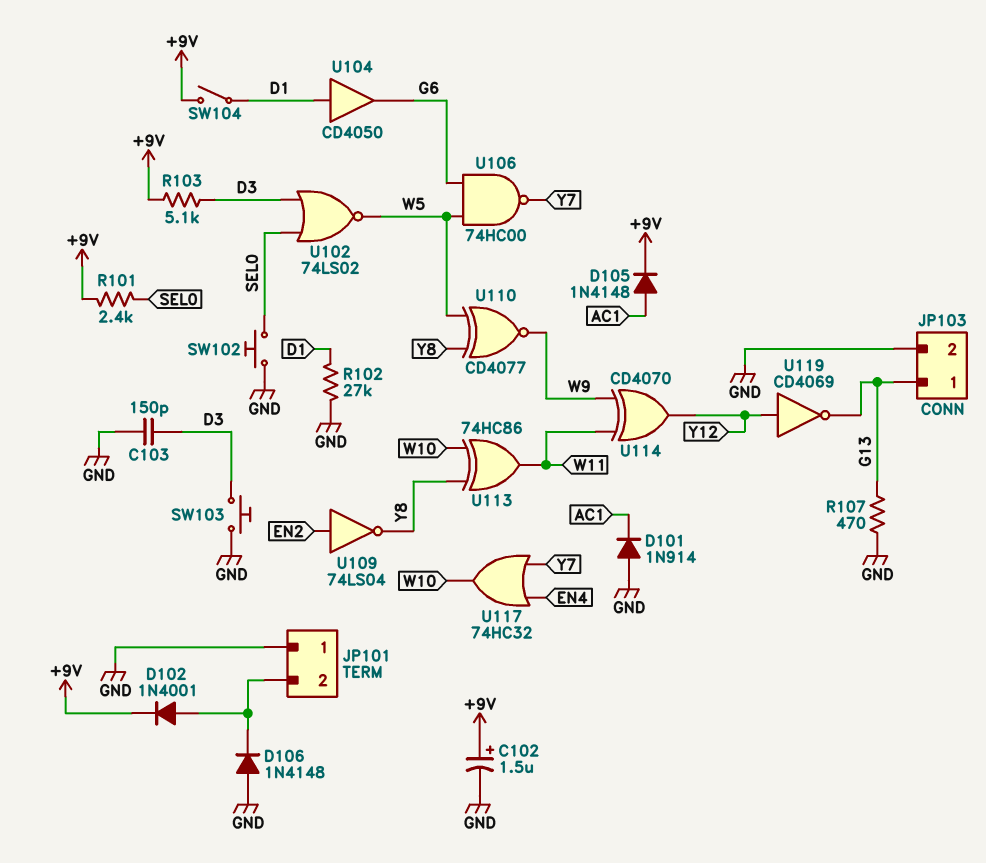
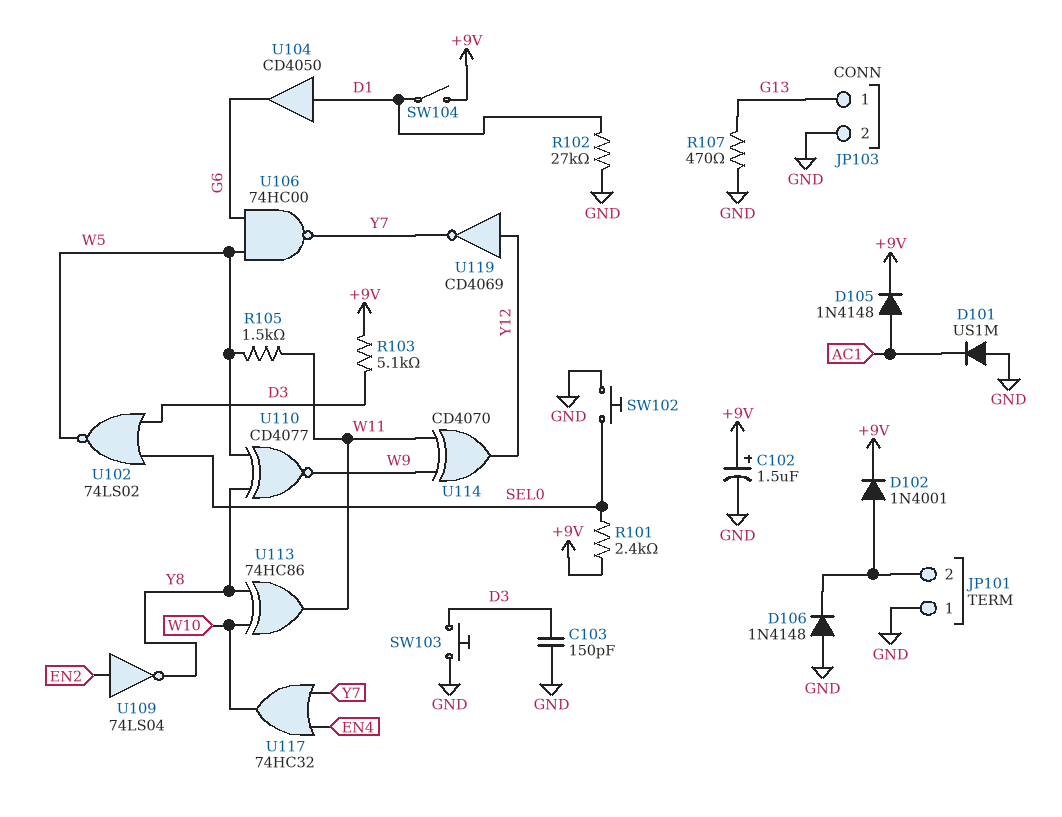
D101: diode 1N914 (A GND, K AC1) -> diode US1M (A GND, K AC1)
R105: none -> 1.5k (W5, W11)
U119: NOT CD4069 (in Y12, out G13) -> NOT CD4069 (in Y12, out Y7)

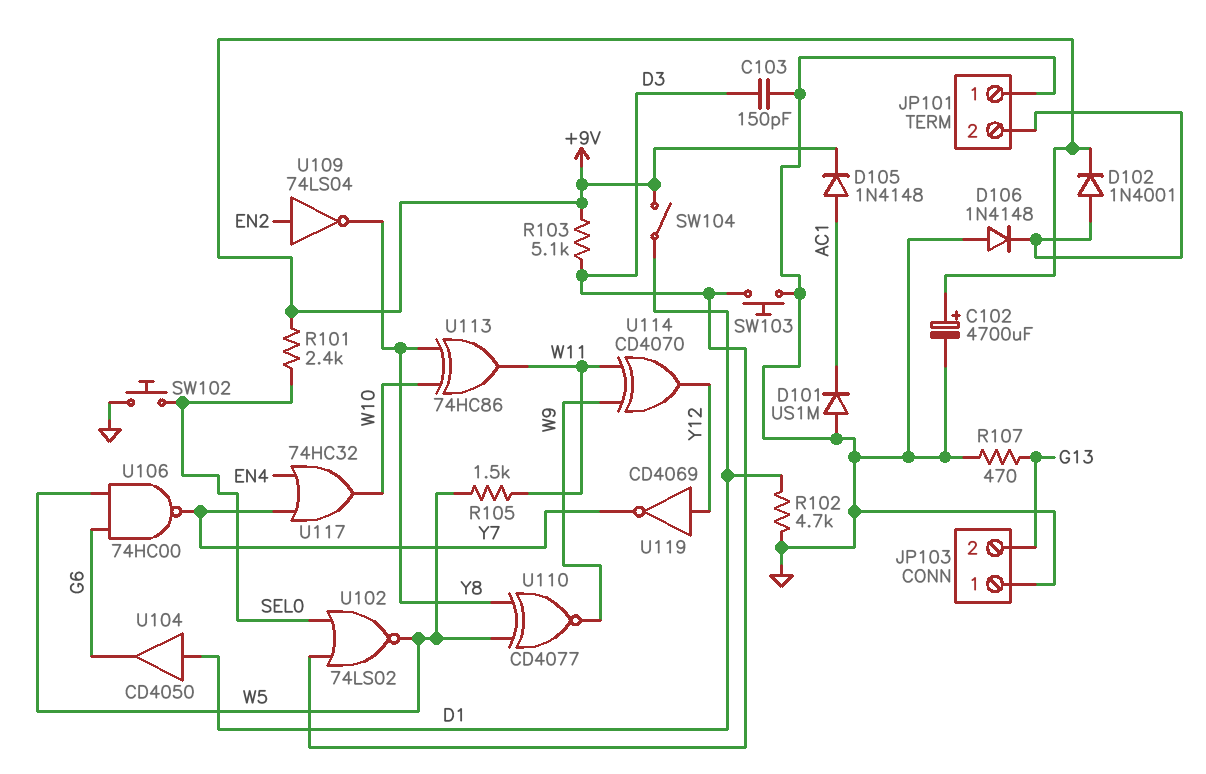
C102: 1.5uF (plus +9V, minus GND) -> 4700uF (plus +9V, minus GND)
JP103 pin 1: G13 -> GND
JP103 pin 2: GND -> G13
R102: 27k (D1, GND) -> 4.7k (D1, GND)

